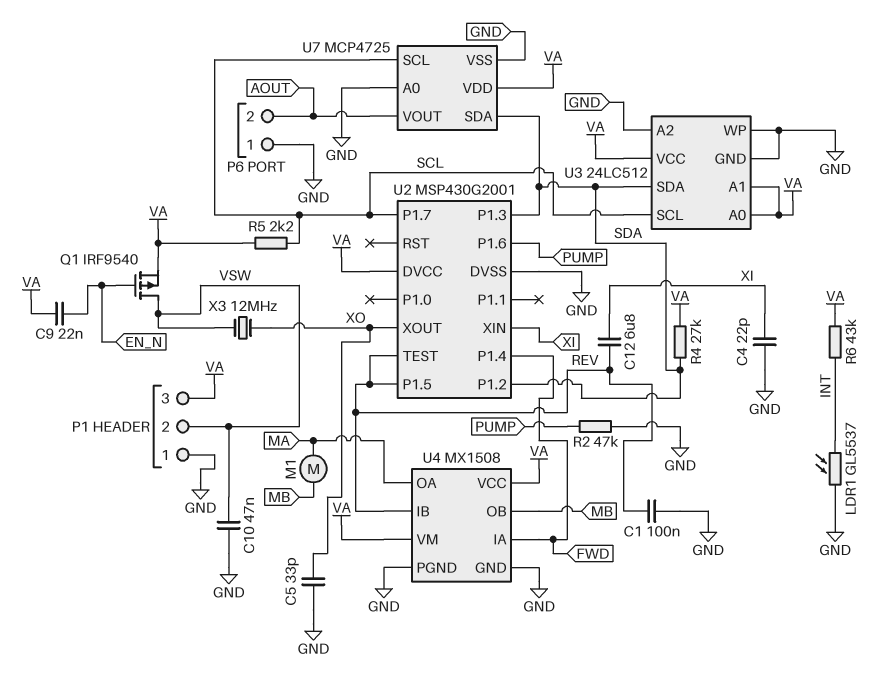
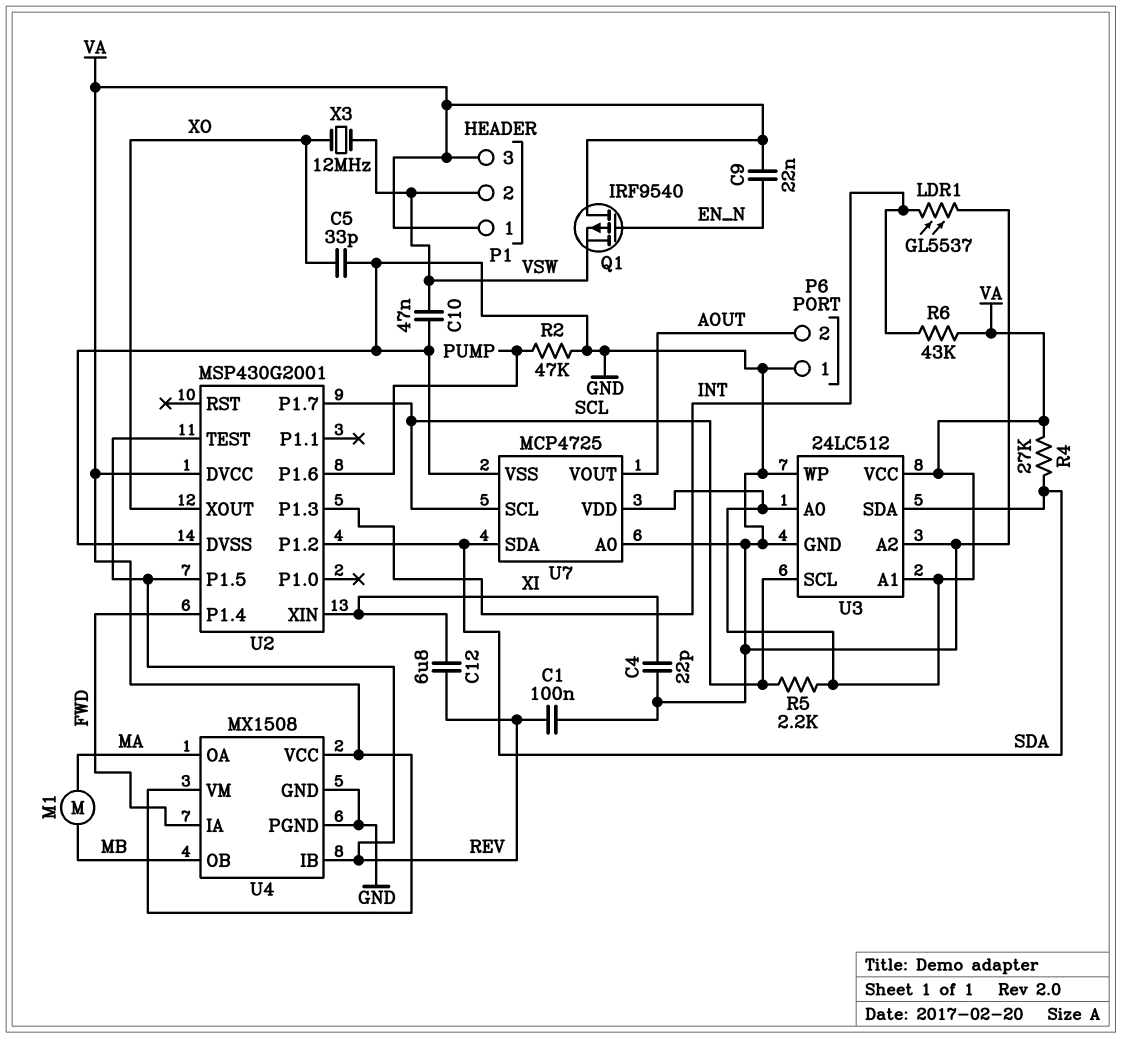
P1 pin 1: GND -> VA
Q1: PMOS IRF9540 (G EN_N, D VSW, S VA) -> PMOS IRF9540 (G EN_N, D VA, S VSW)
U2 pin P1.3: SDA -> INT

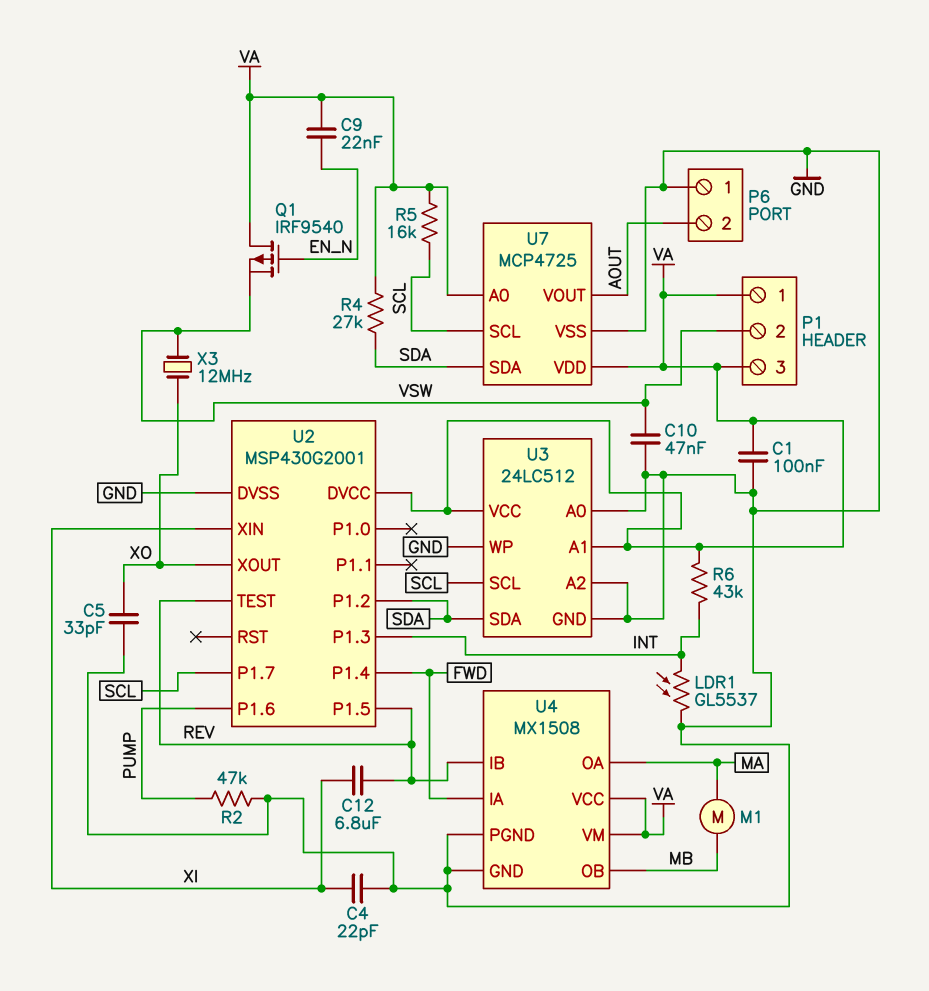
C1: 100nF (GND, REV) -> 100nF (GND, VA)
R5: 2.2k (SCL, VA) -> 16k (SCL, VA)
U3 pin A0: VA -> GND
U7 pin A0: GND -> VA

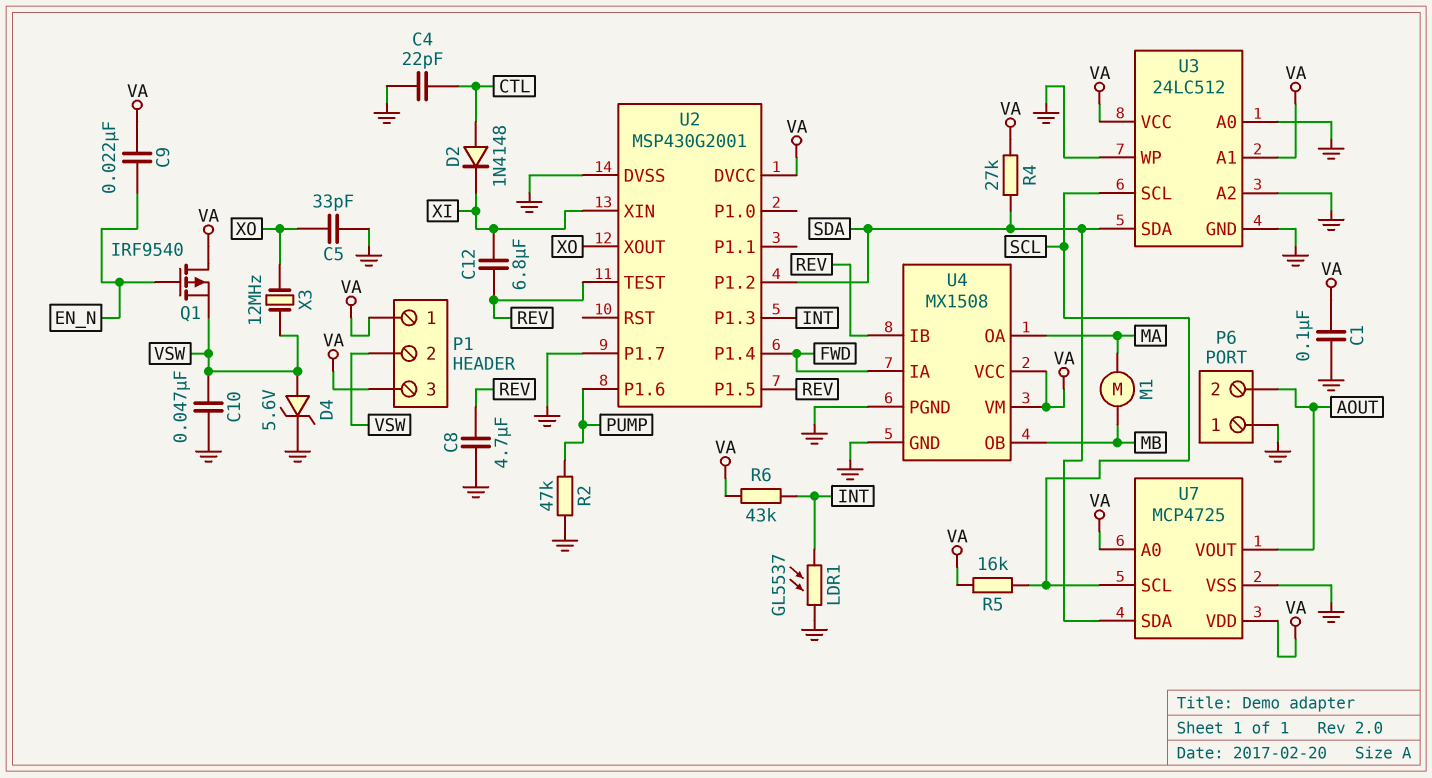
C4: 22pF (GND, XI) -> 22pF (CTL, GND)
C8: none -> 4.7uF (GND, REV)
D2: none -> diode 1N4148 (A CTL, K XI)
D4: none -> zener 5.6V (A VSW, K GND)
U2 pin P1.7: SCL -> GND

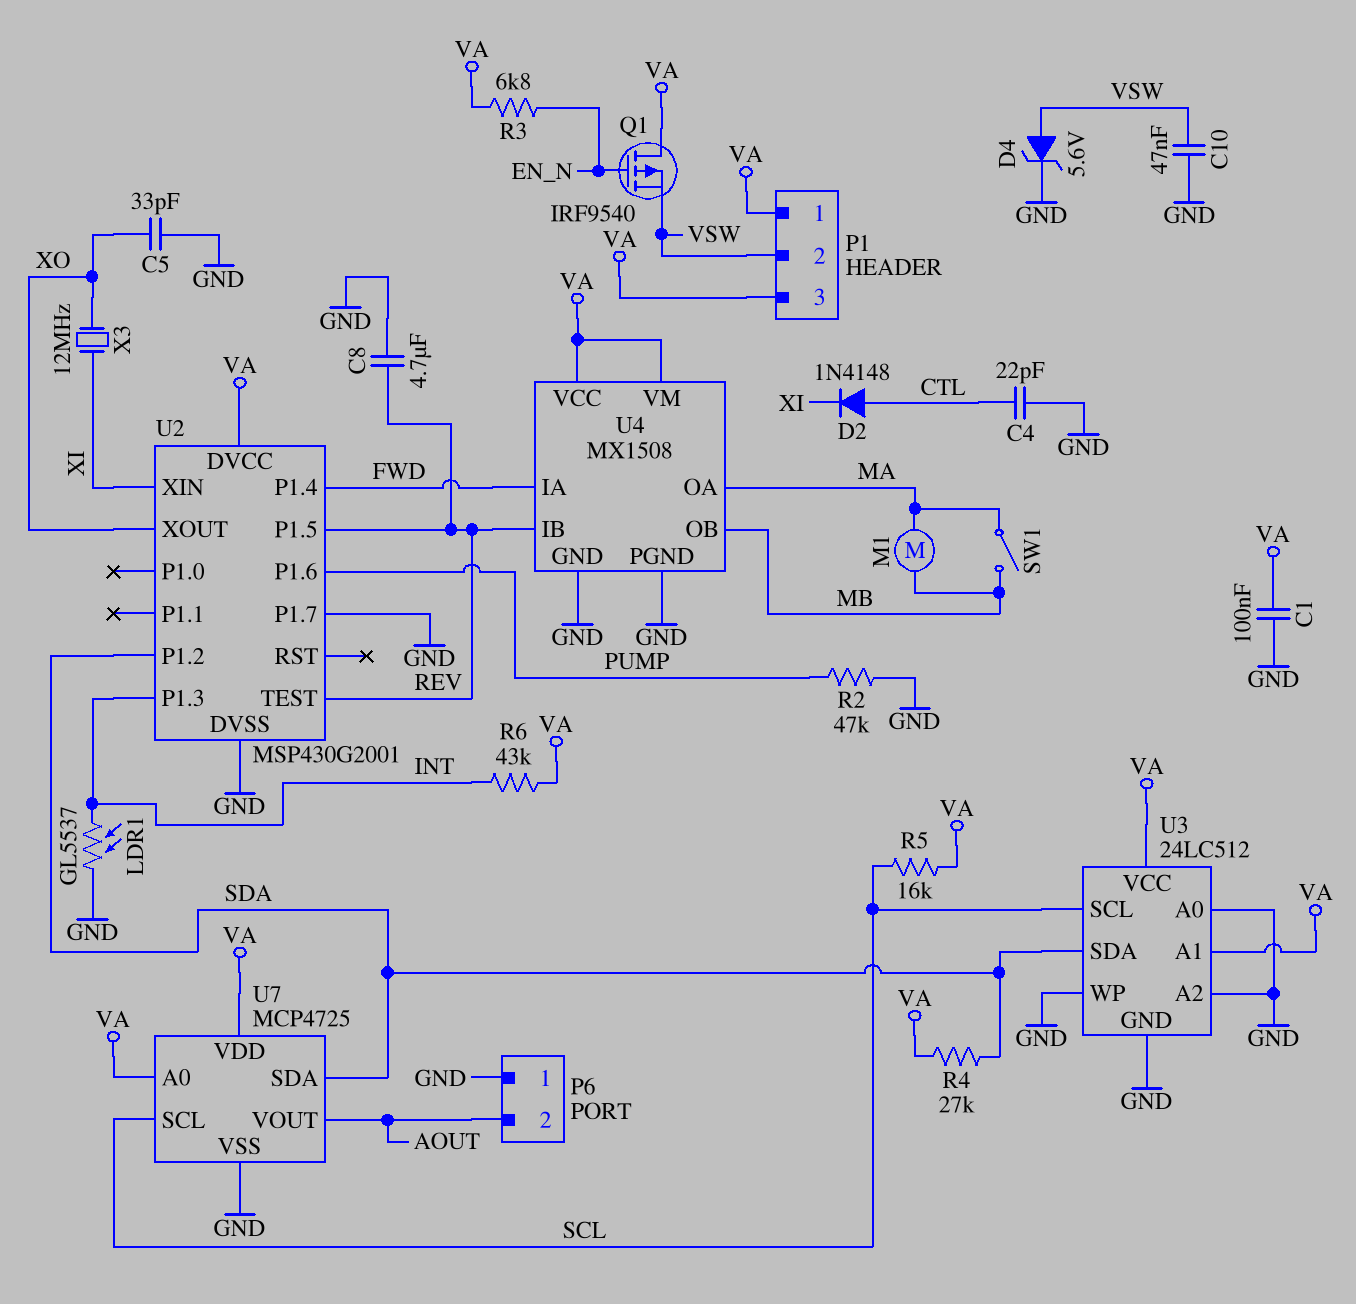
C9: 22nF (EN_N, VA) -> none
C12: 6.8uF (REV, XI) -> none
R3: none -> 6.8k (EN_N, VA)
SW1: none -> switch (MA, MB)
X3: 12MHz (VSW, XO) -> 12MHz (XI, XO)

